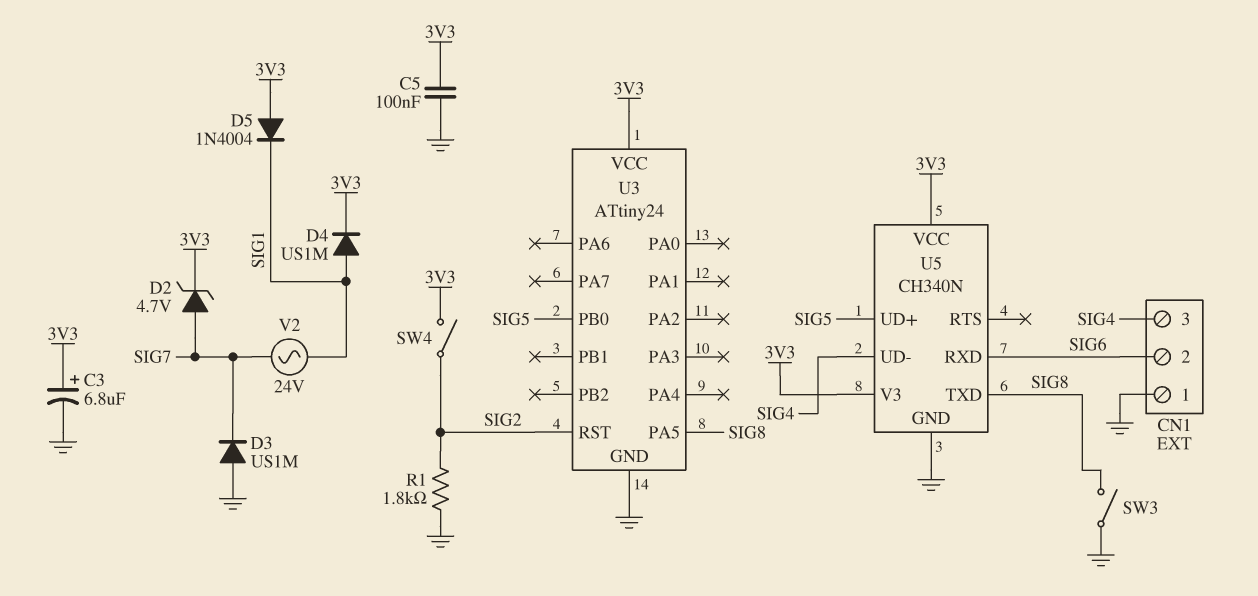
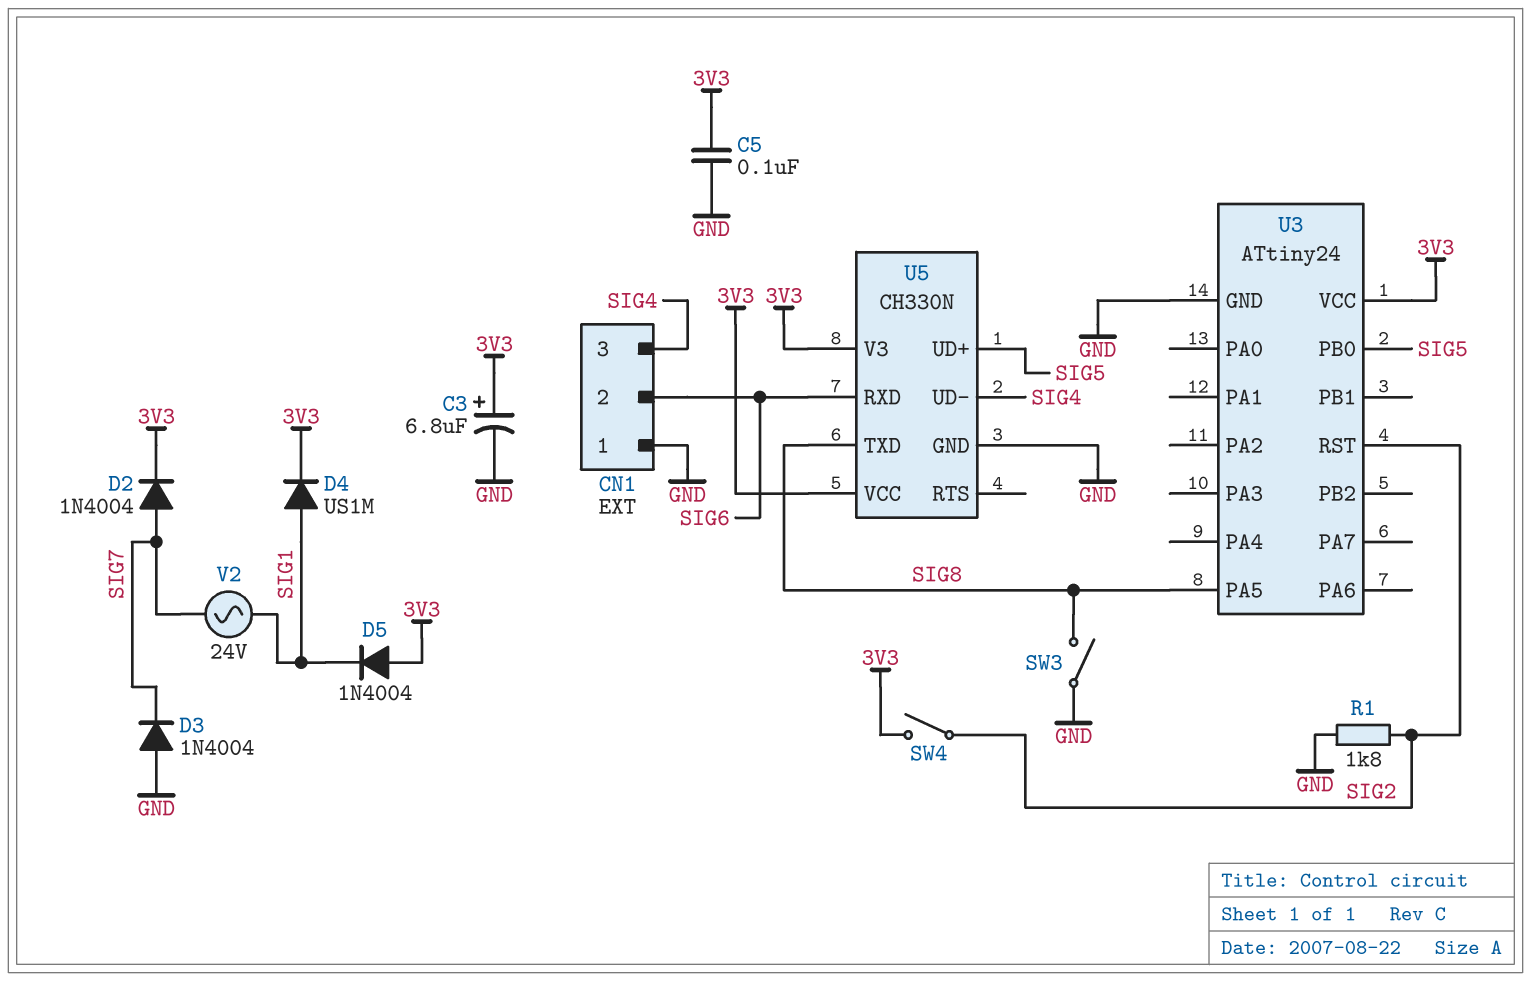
D2: zener 4.7V (A SIG7, K 3V3) -> diode 1N4004 (A SIG7, K 3V3)
D3: diode US1M (A GND, K SIG7) -> diode 1N4004 (A GND, K SIG7)
U5: CH340N -> CH330N

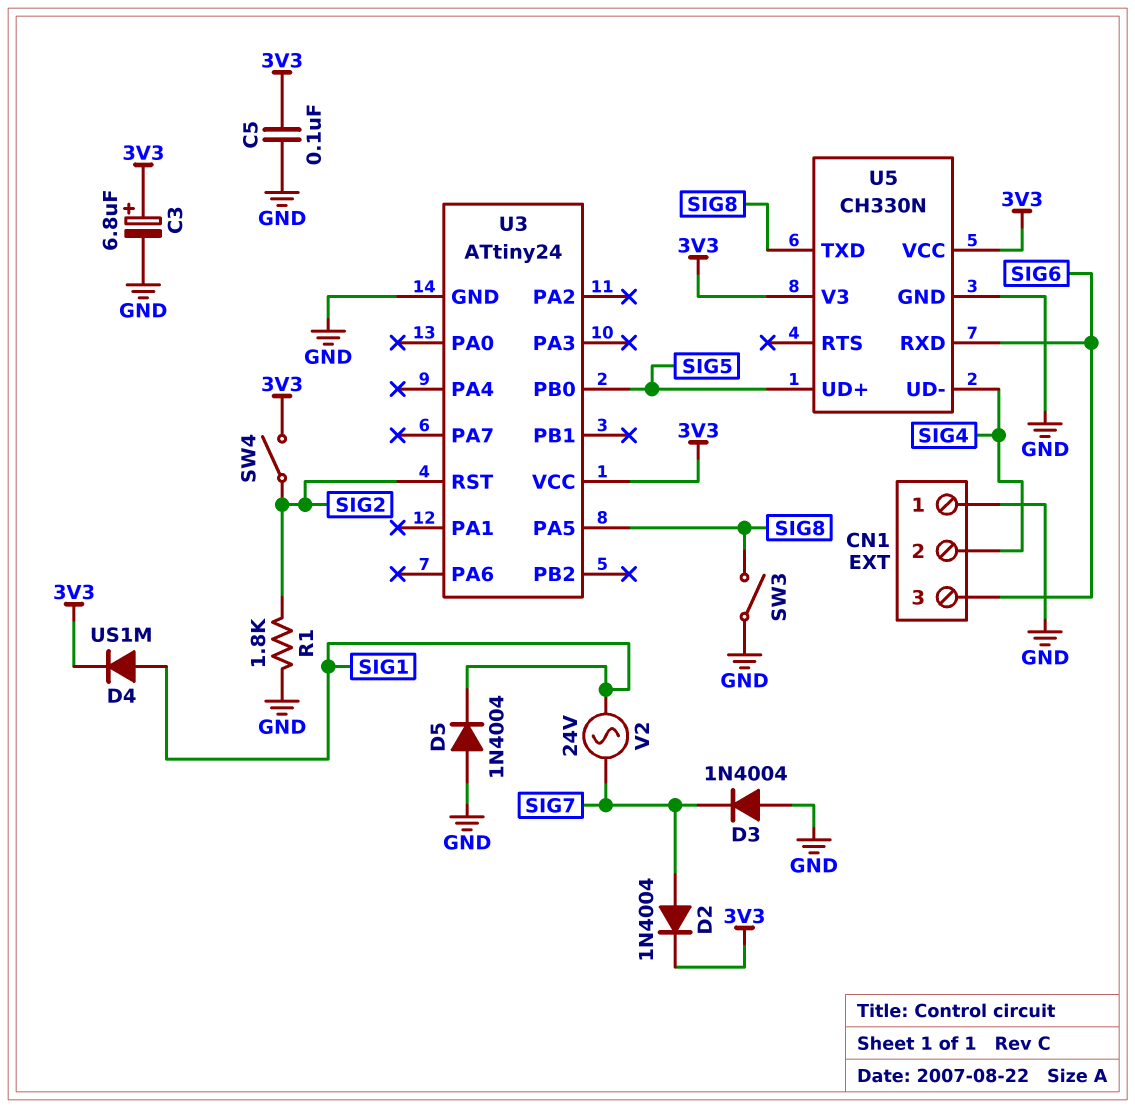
CN1 pin 2: SIG6 -> SIG4
CN1 pin 3: SIG4 -> SIG6
D5: diode 1N4004 (A 3V3, K SIG1) -> diode 1N4004 (A GND, K SIG1)

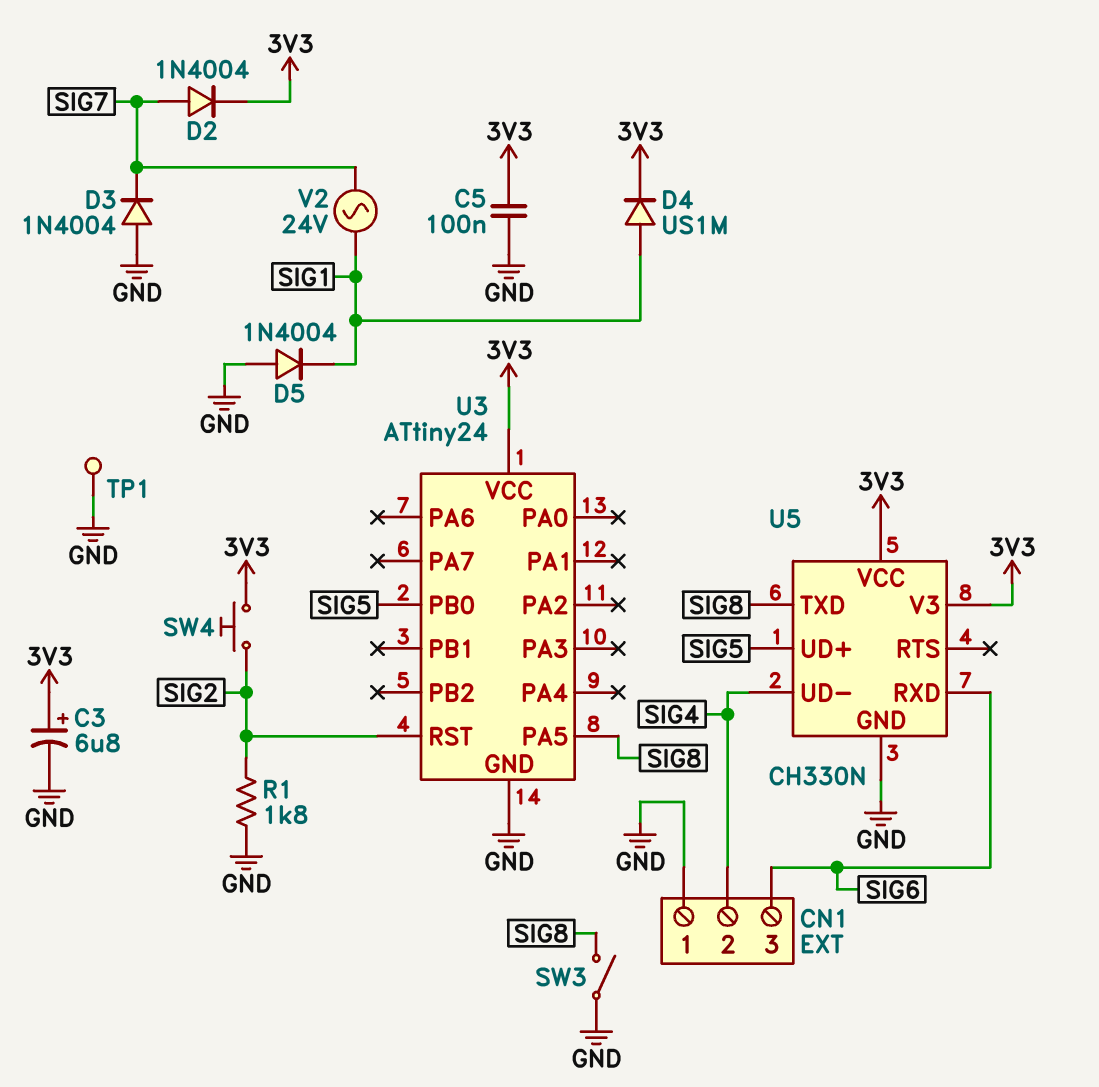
SW4: switch (3V3, SIG2) -> button (3V3, SIG2)
TP1: none -> test point (GND)

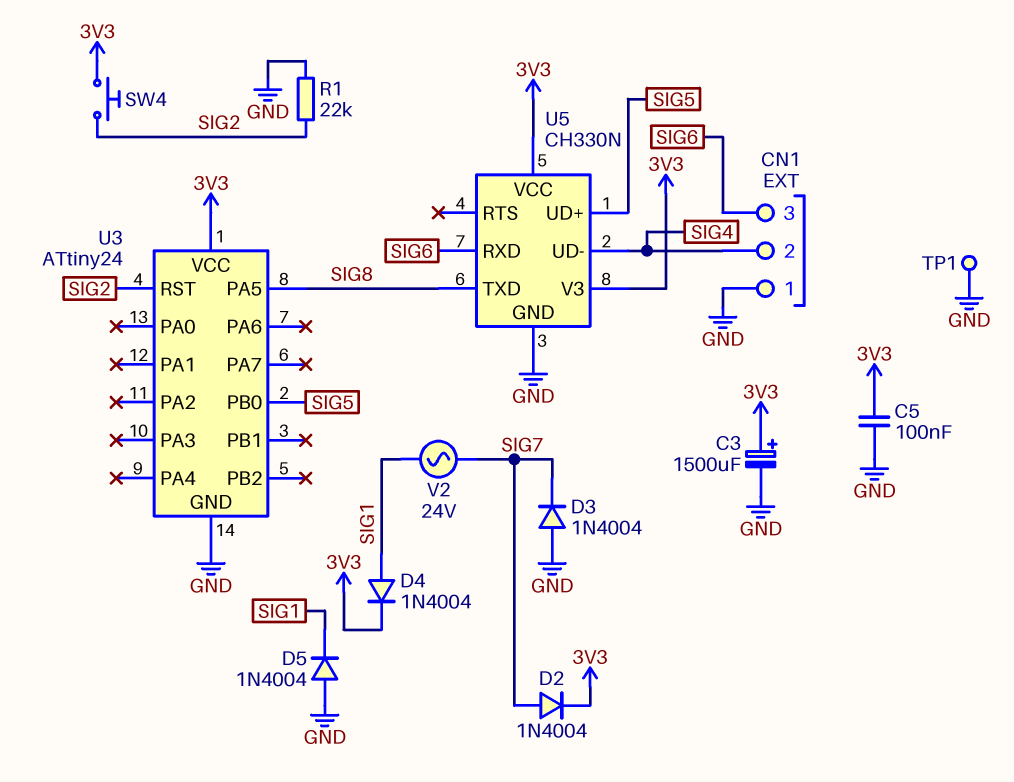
C3: 6.8uF (plus 3V3, minus GND) -> 1500uF (plus 3V3, minus GND)
D4: diode US1M (A SIG1, K 3V3) -> diode 1N4004 (A SIG1, K 3V3)
R1: 1.8k (GND, SIG2) -> 22k (GND, SIG2)
SW3: switch (GND, SIG8) -> none

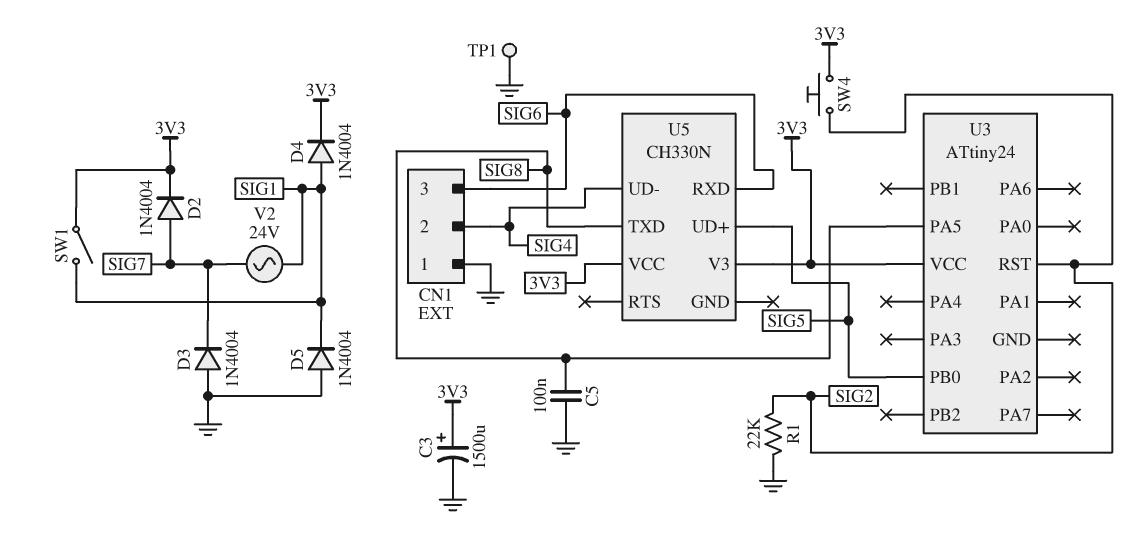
C5: 100nF (3V3, GND) -> 100nF (GND, SIG8)
SW1: none -> switch (3V3, SIG1)
U3 pin GND: GND -> none
U5 pin GND: GND -> none

